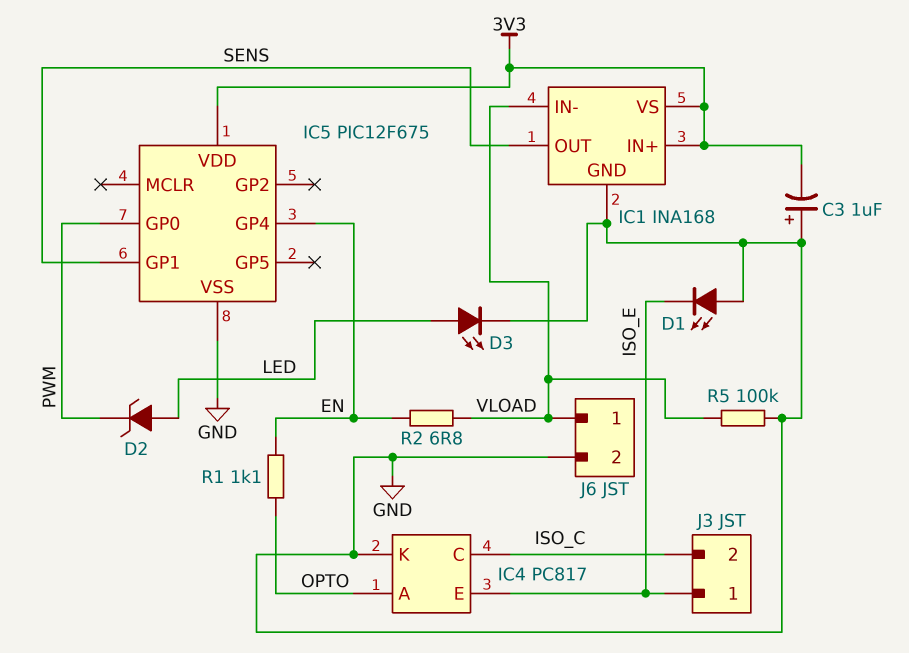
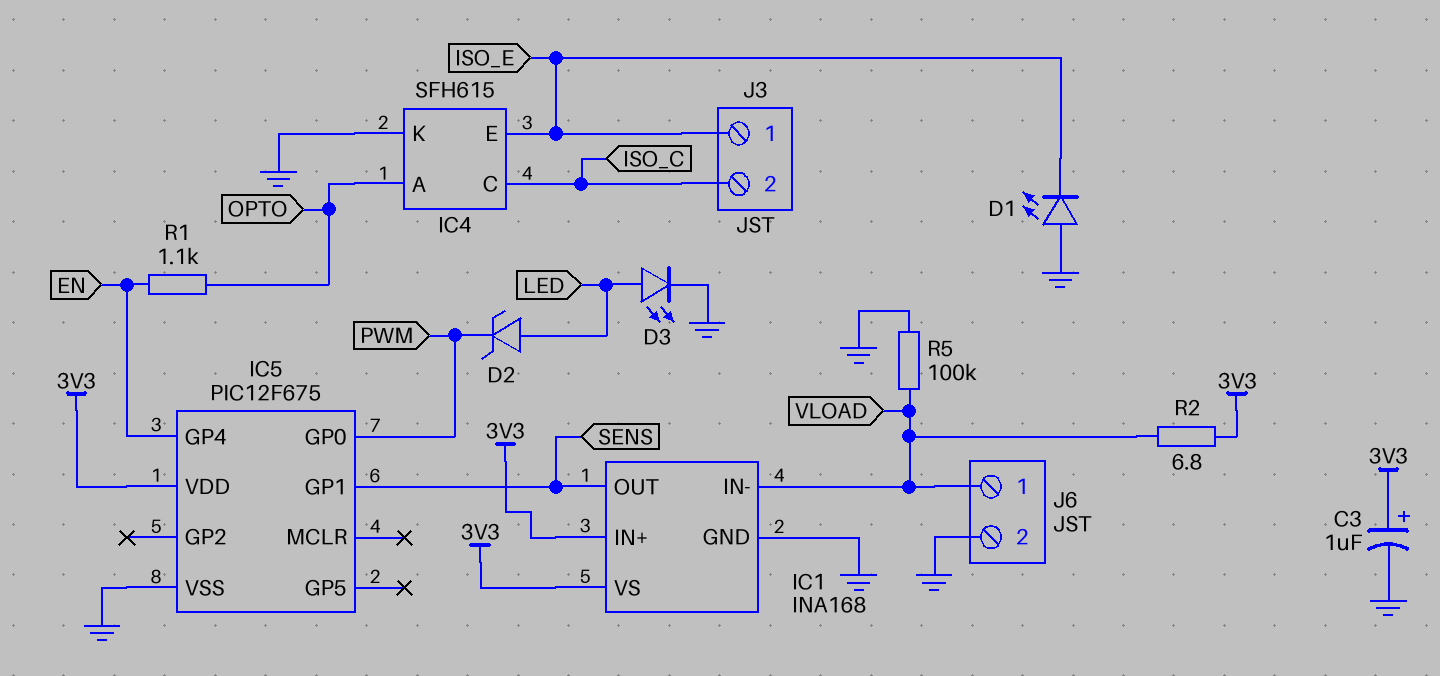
C3: 1uF (plus GND, minus 3V3) -> 1uF (plus 3V3, minus GND)
IC4: PC817 -> SFH615
R2: 6.8 (EN, VLOAD) -> 6.8 (3V3, VLOAD)

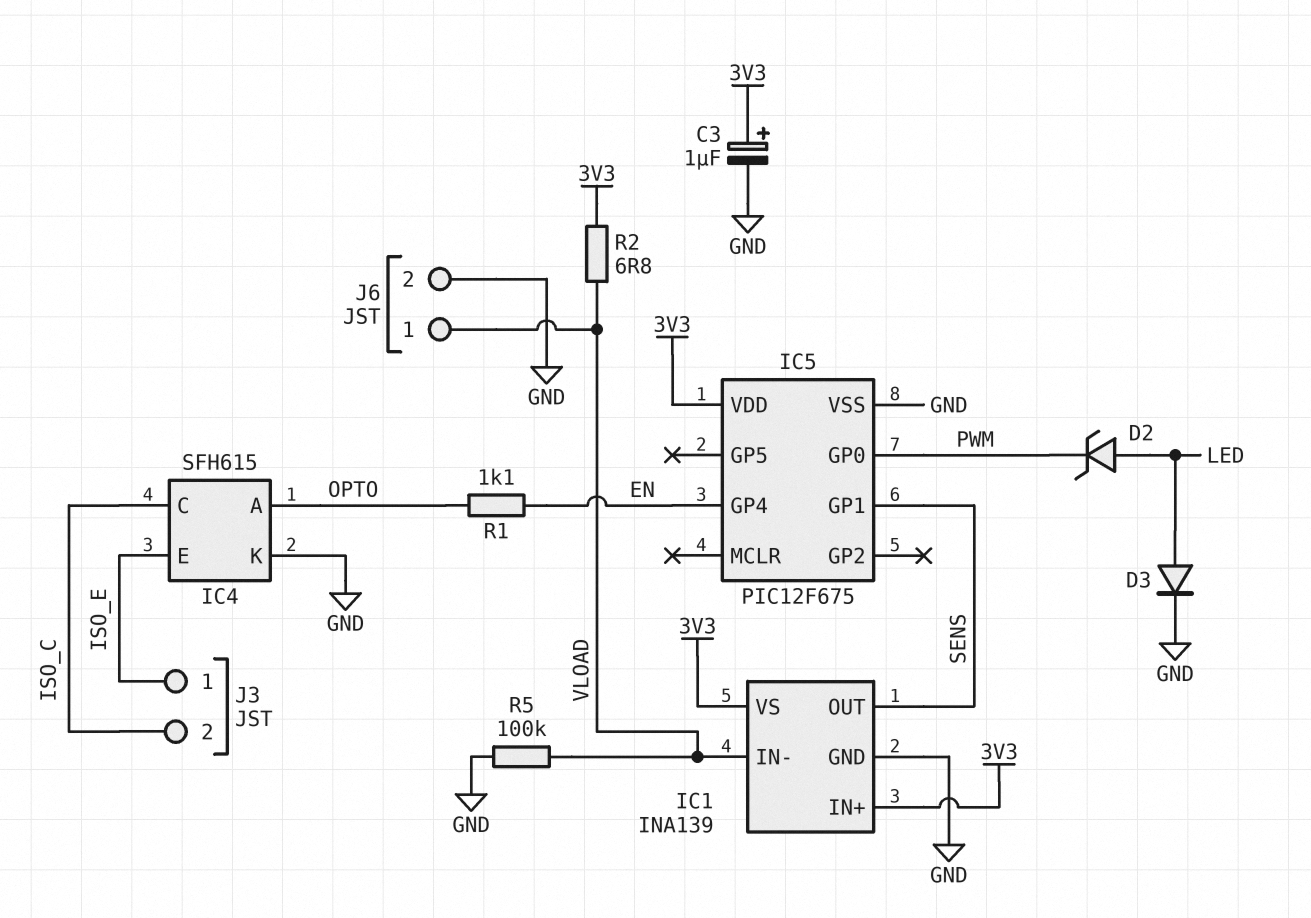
D1: LED (A GND, K ISO_E) -> none
D3: LED (A LED, K GND) -> diode (A LED, K GND)
IC1: INA168 -> INA139

